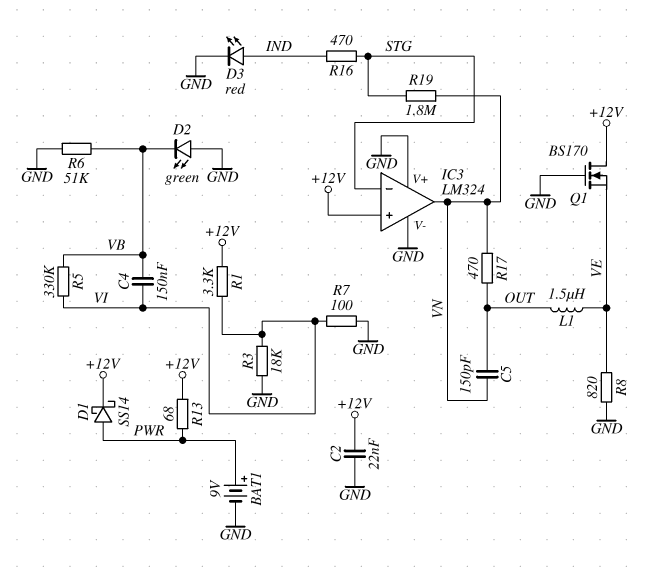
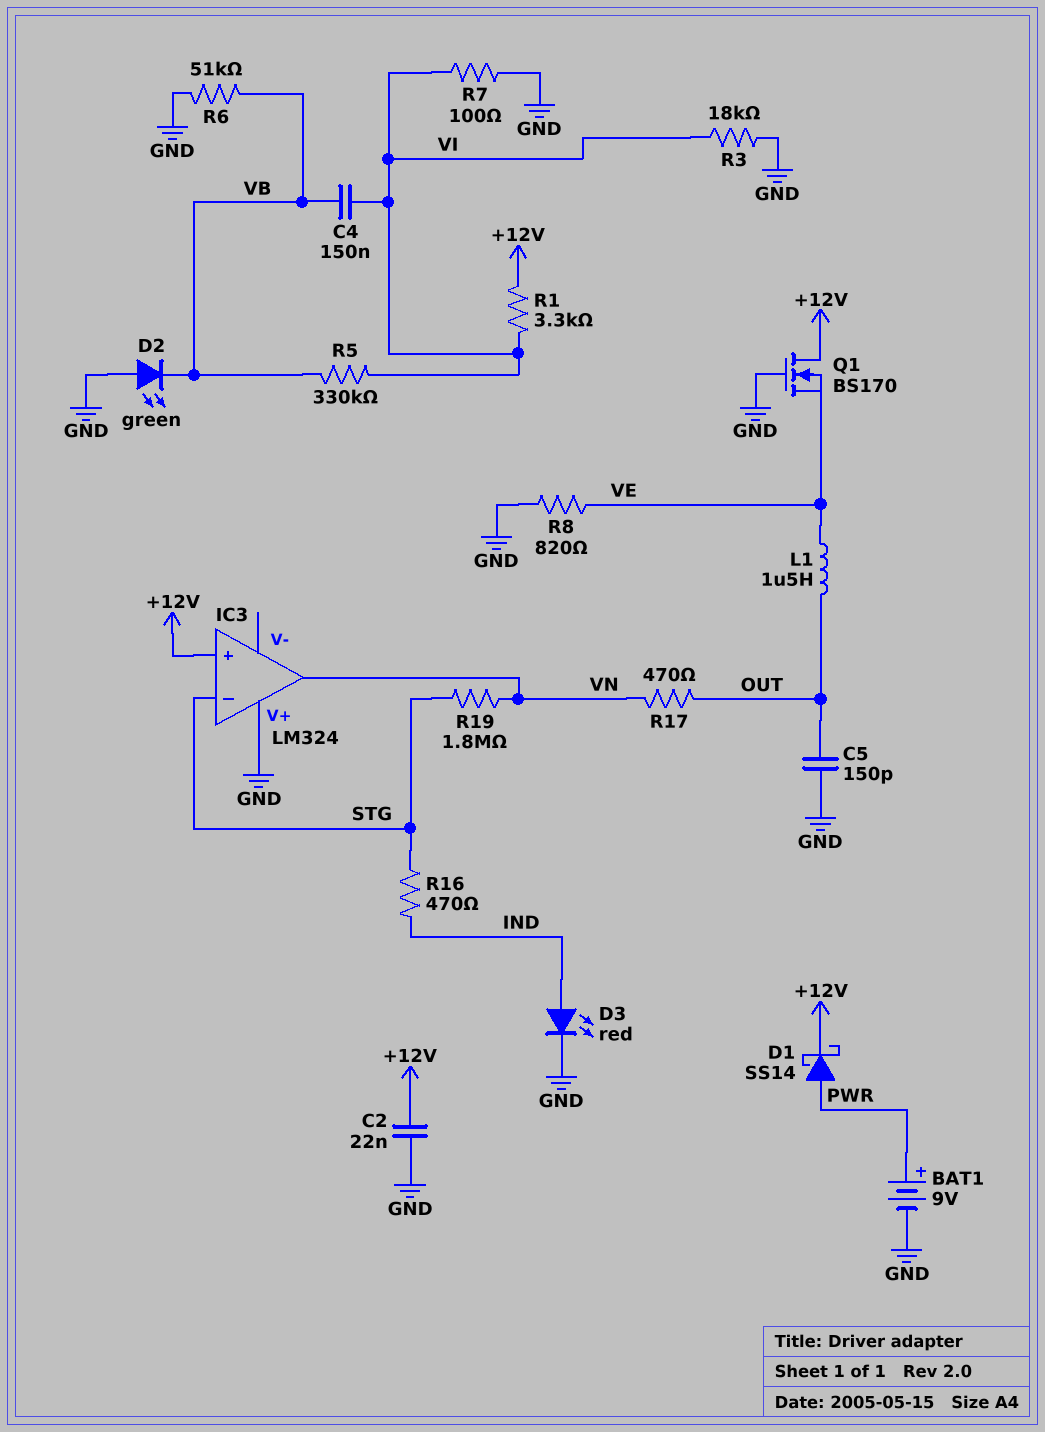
C5: 150pF (OUT, VN) -> 150pF (GND, OUT)
IC3 pin V-: GND -> none
R13: 68 (+12V, PWR) -> none

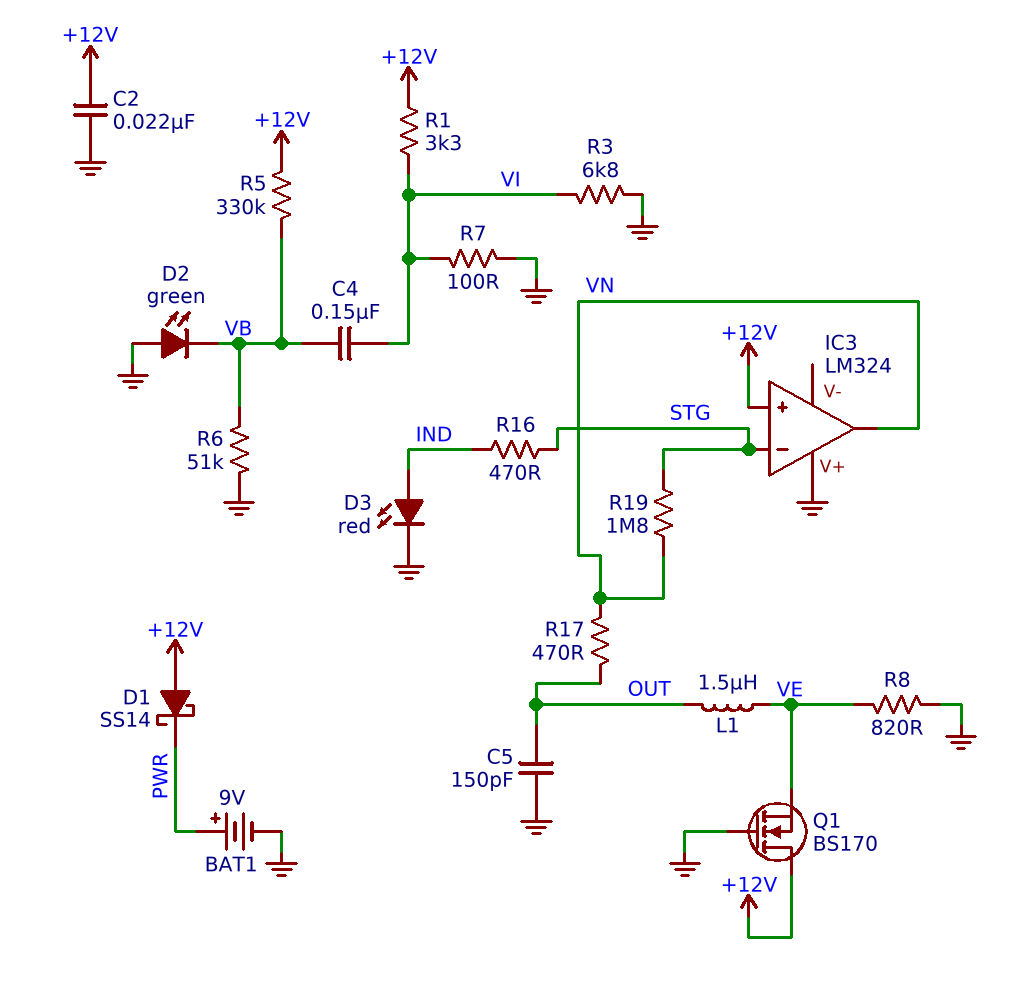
D1: schottky SS14 (A PWR, K +12V) -> schottky SS14 (A +12V, K PWR)
R3: 18k (GND, VI) -> 6.8k (GND, VI)
R5: 330k (VB, VI) -> 330k (+12V, VB)

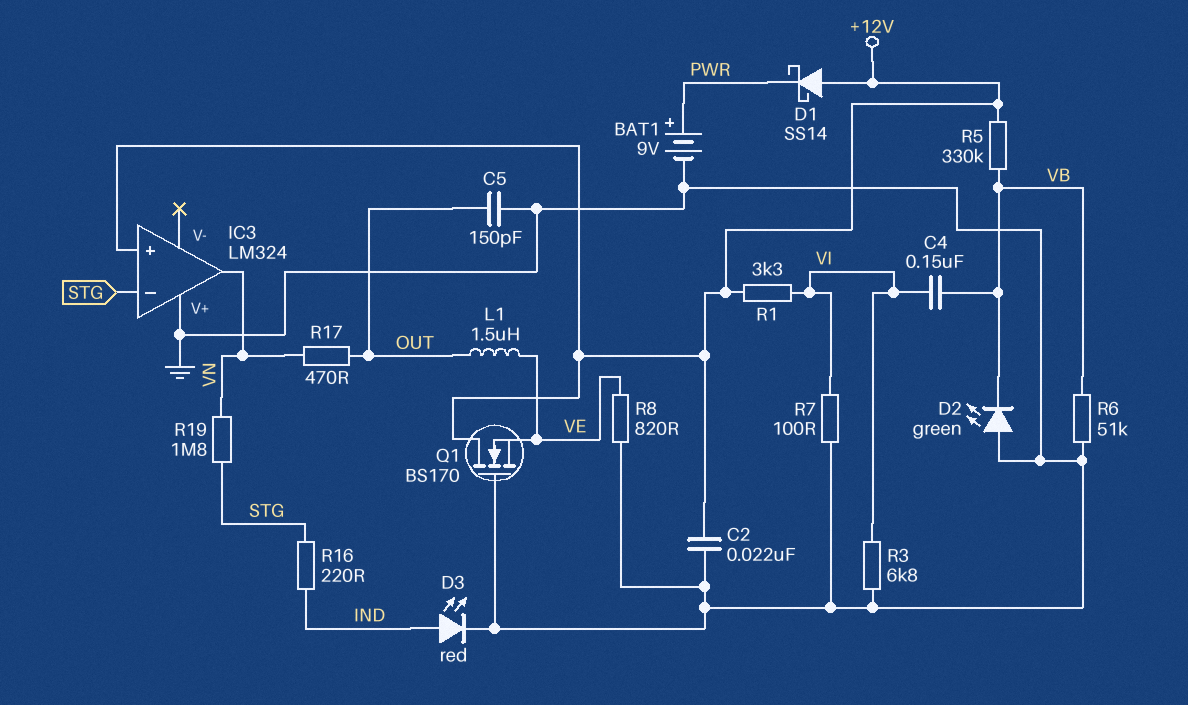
R16: 470 (IND, STG) -> 220 (IND, STG)

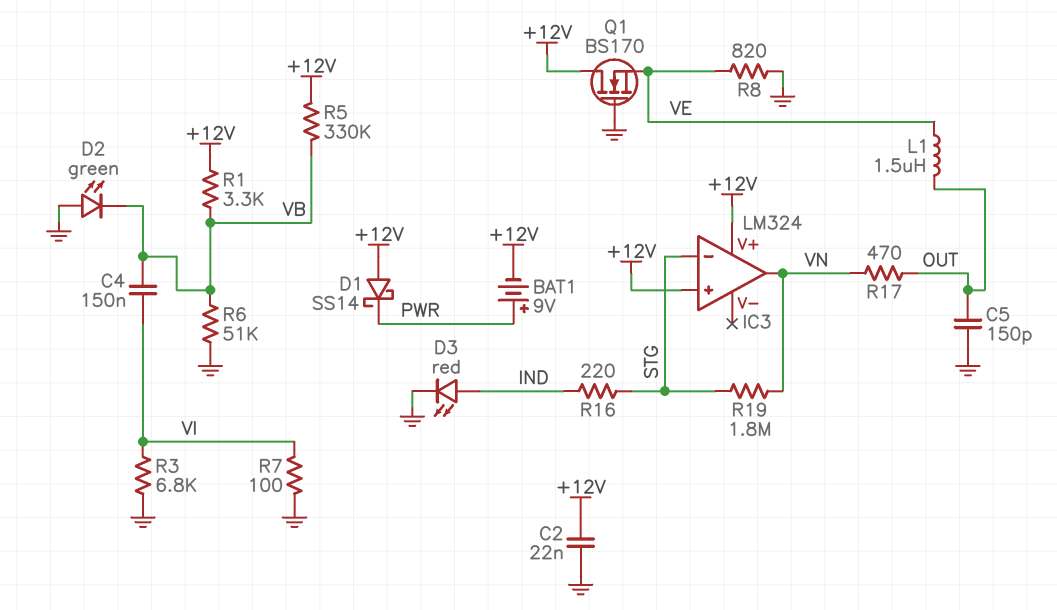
BAT1: 9V (plus PWR, minus GND) -> 9V (plus PWR, minus +12V)
IC3 pin V+: GND -> +12V
R1: 3.3k (+12V, VI) -> 3.3k (+12V, VB)

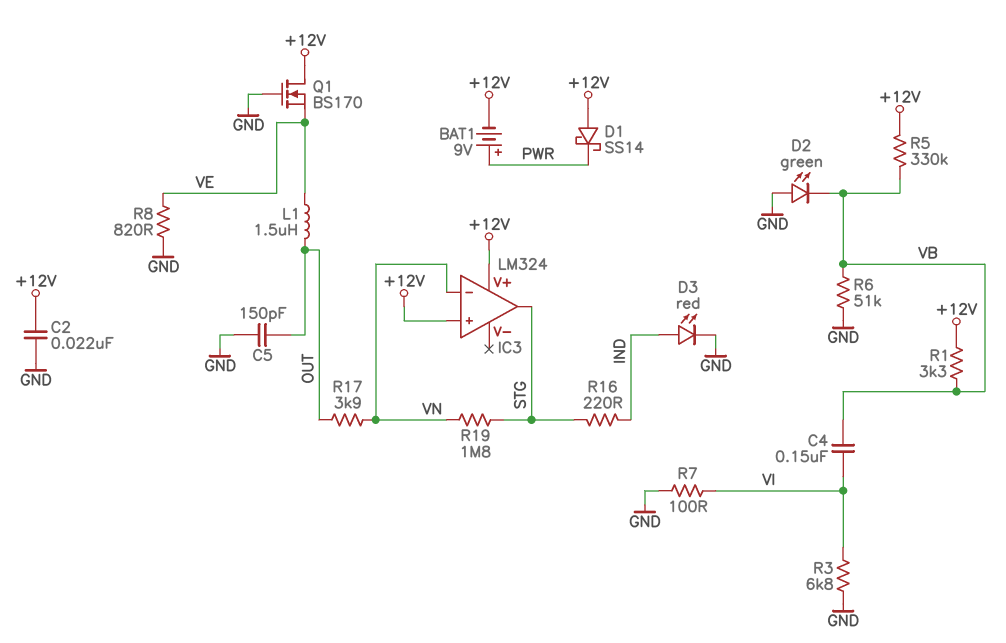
IC3 pin in-: STG -> VN
IC3 pin out: VN -> STG
R17: 470 (OUT, VN) -> 3.9k (OUT, VN)

